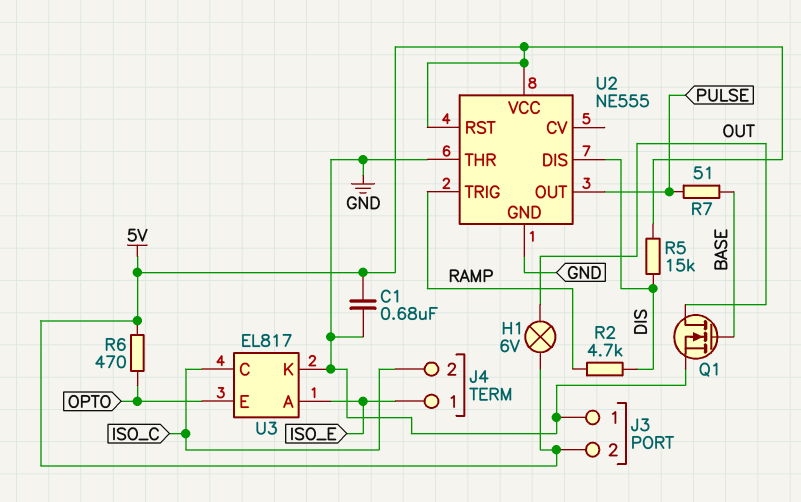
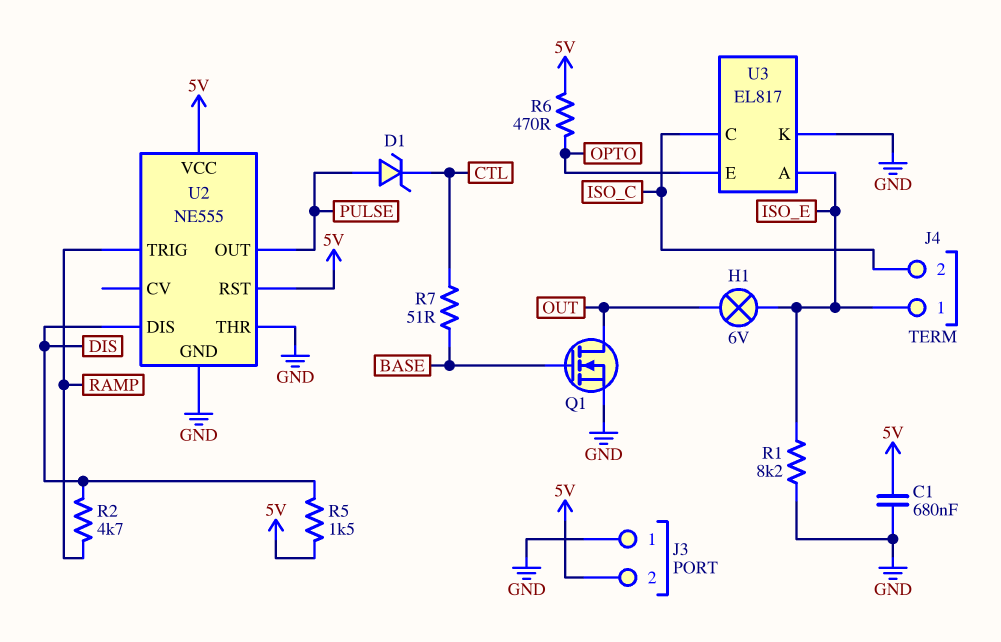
D1: none -> zener (A PULSE, K CTL)
H1: lamp 6V (5V, OUT) -> lamp 6V (ISO_E, OUT)
R1: none -> 8.2k (GND, ISO_E)
R5: 15k (5V, DIS) -> 1.5k (5V, DIS)
R7: 51 (BASE, PULSE) -> 51 (BASE, CTL)

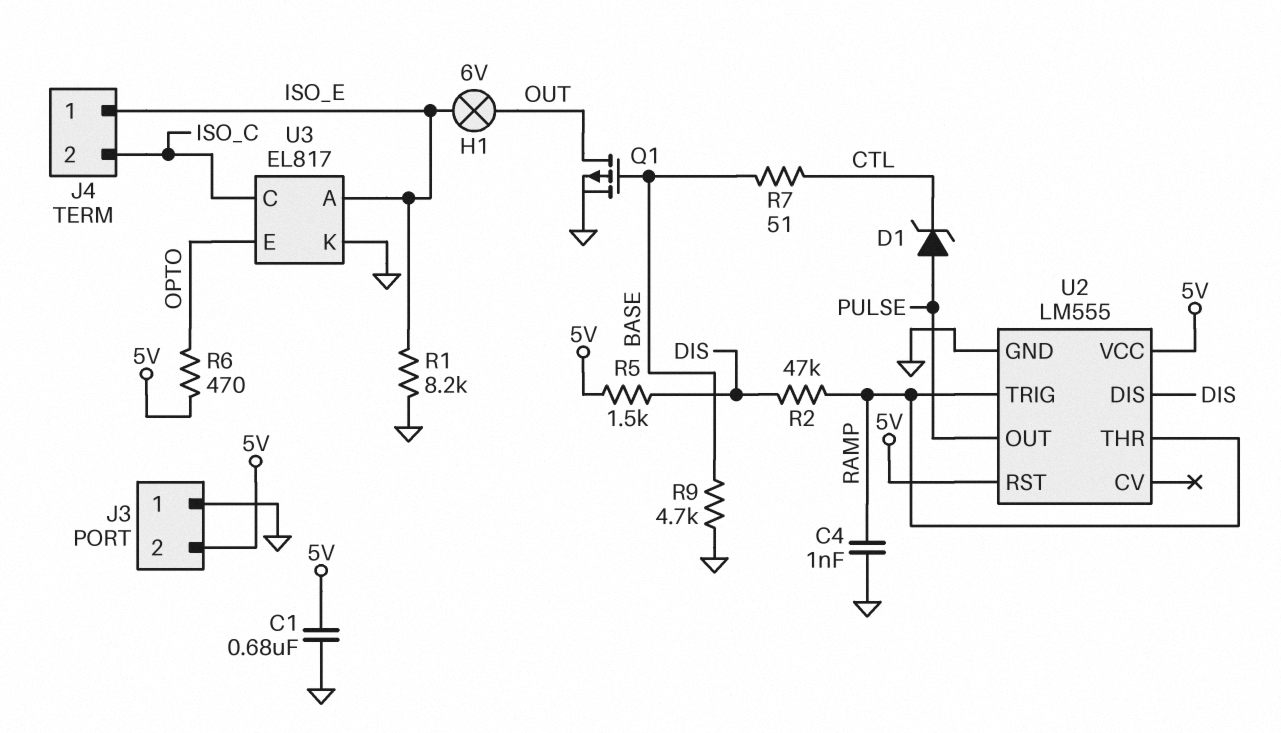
C4: none -> 1nF (GND, RAMP)
Q1: NMOS (G BASE, D OUT, S GND) -> PMOS (G BASE, D OUT, S GND)
R2: 4.7k (DIS, RAMP) -> 47k (DIS, RAMP)
R9: none -> 4.7k (BASE, GND)
U2: NE555 -> LM555
U2 pin THR: GND -> RAMP

